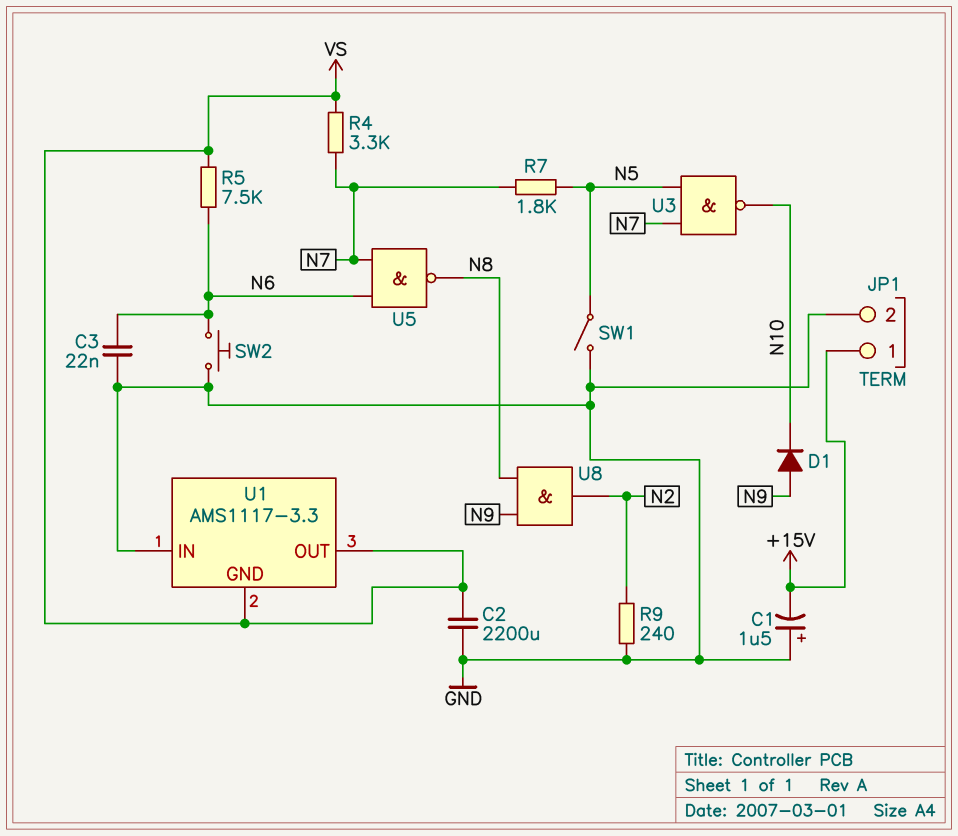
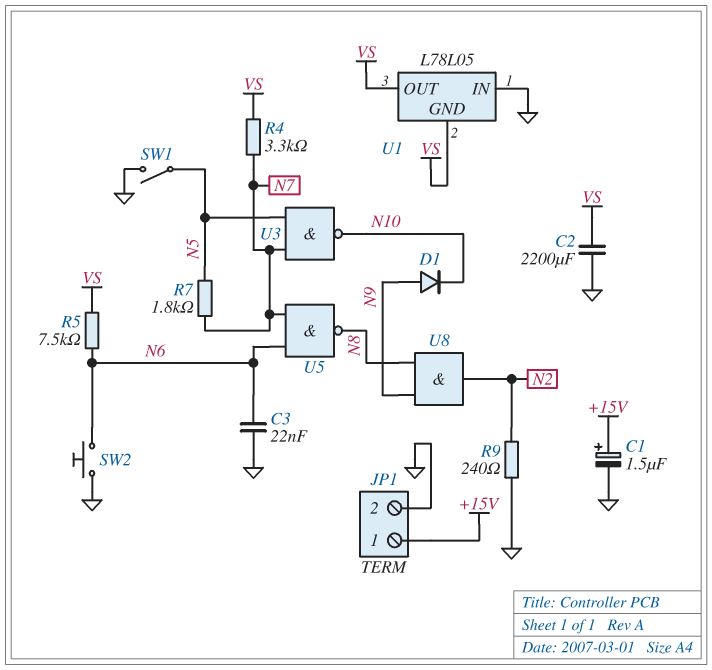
C1: 1.5uF (plus GND, minus +15V) -> 1.5uF (plus +15V, minus GND)
U1: AMS1117-3.3 -> L78L05

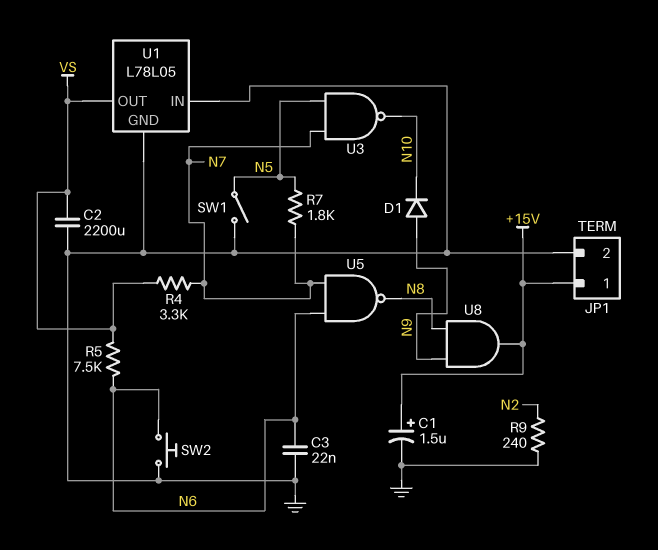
U1 pin GND: VS -> GND
U8: AND (in N8, in N9, out N2) -> AND (in N8, in N9, out +15V)

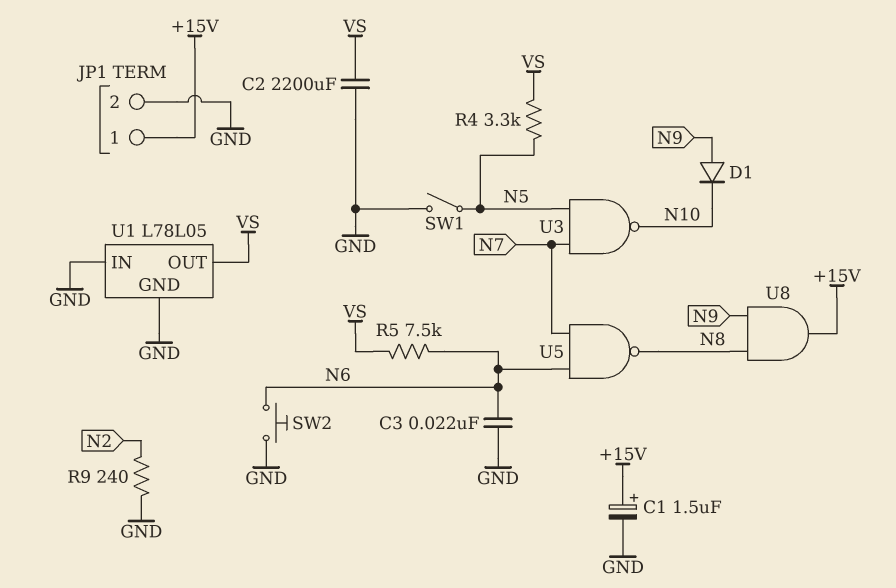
R4: 3.3k (N7, VS) -> 3.3k (N5, VS)
R7: 1.8k (N5, N7) -> none

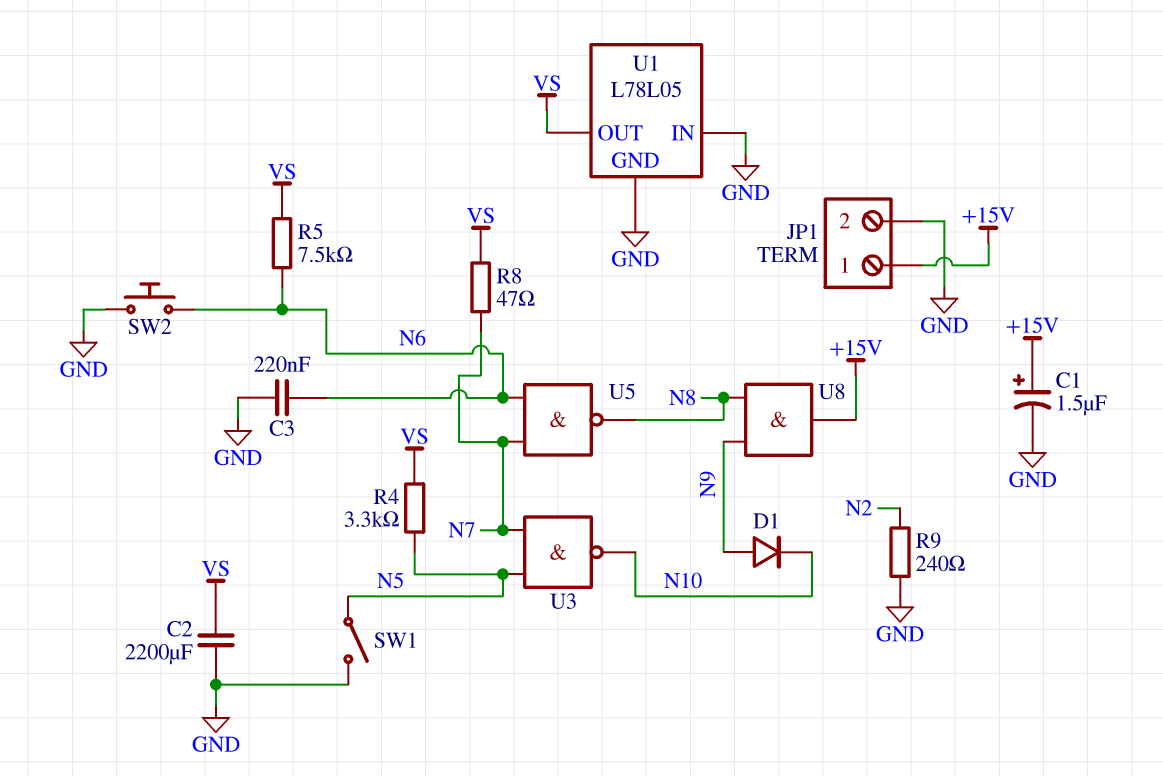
C3: 22nF (GND, N6) -> 220nF (GND, N6)
R8: none -> 47 (N7, VS)

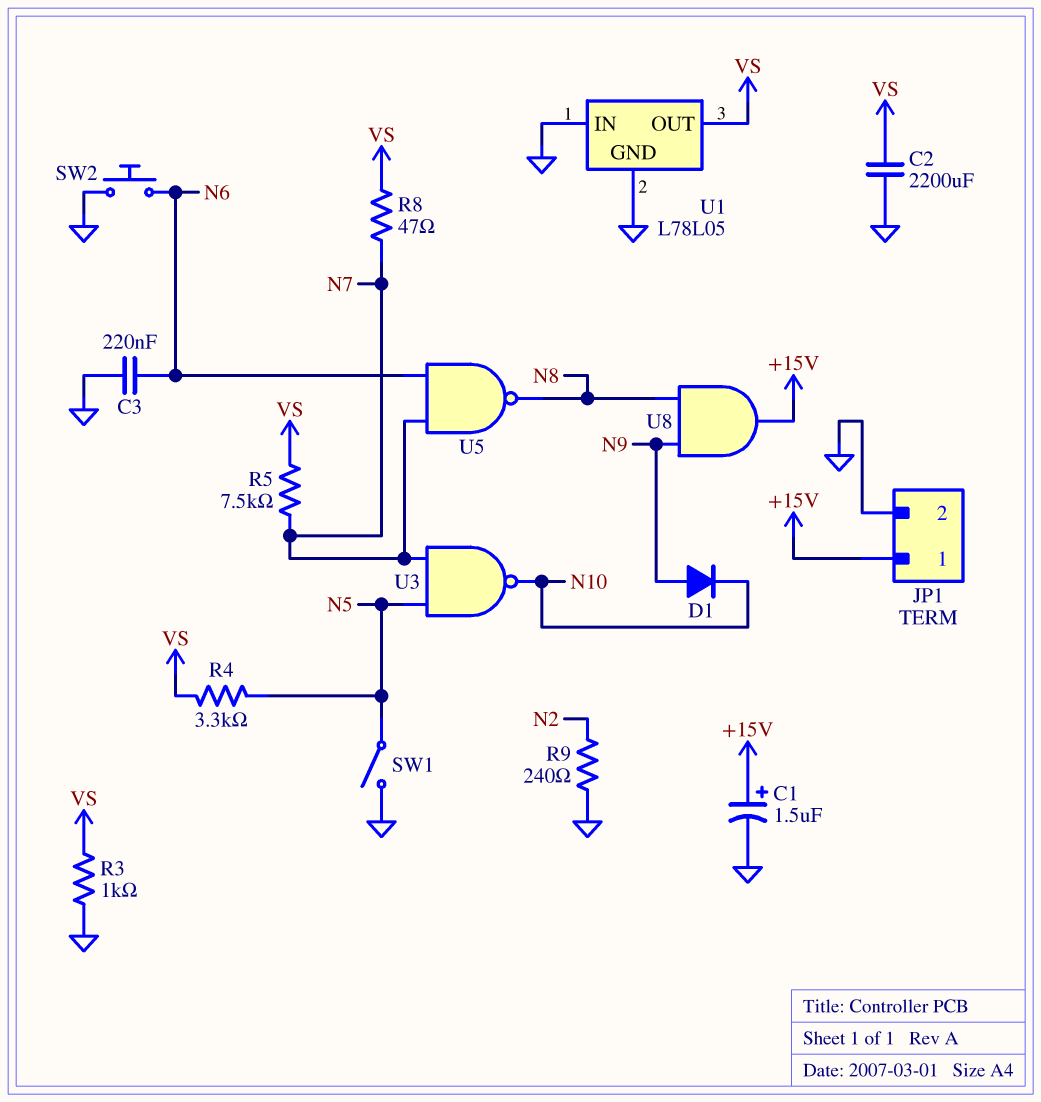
R3: none -> 1k (GND, VS)
R5: 7.5k (N6, VS) -> 7.5k (N7, VS)

